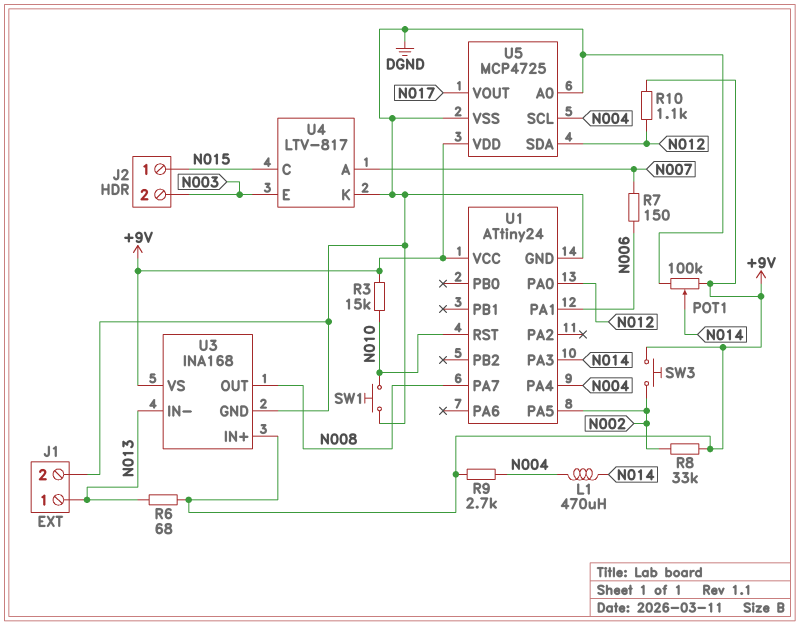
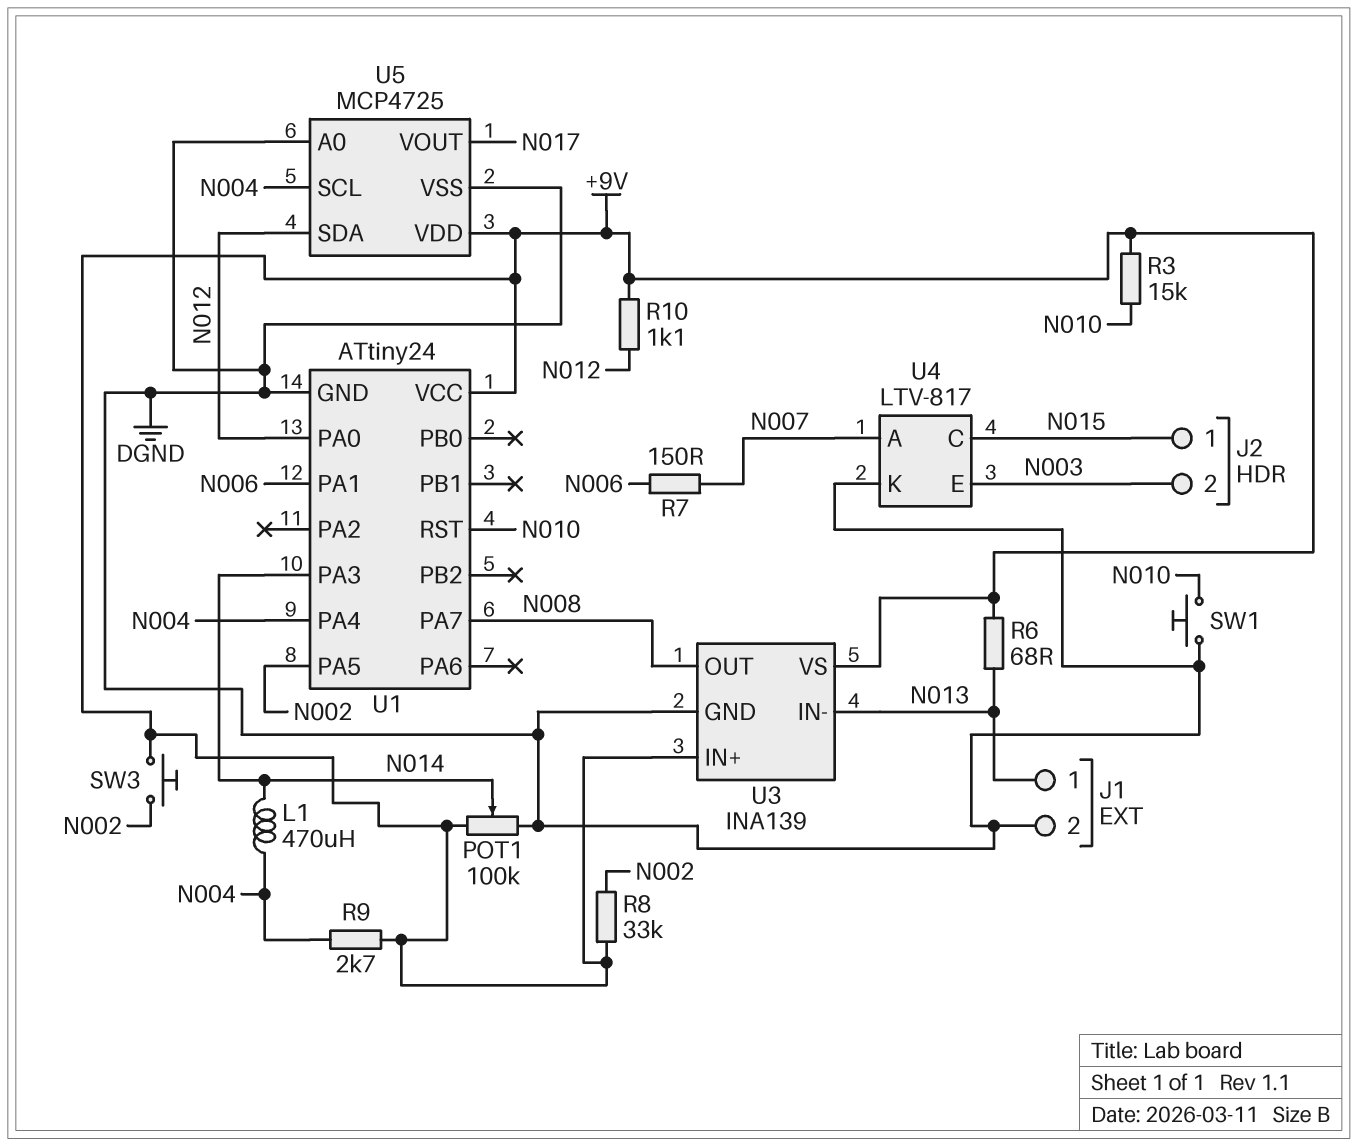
U3: INA168 -> INA139

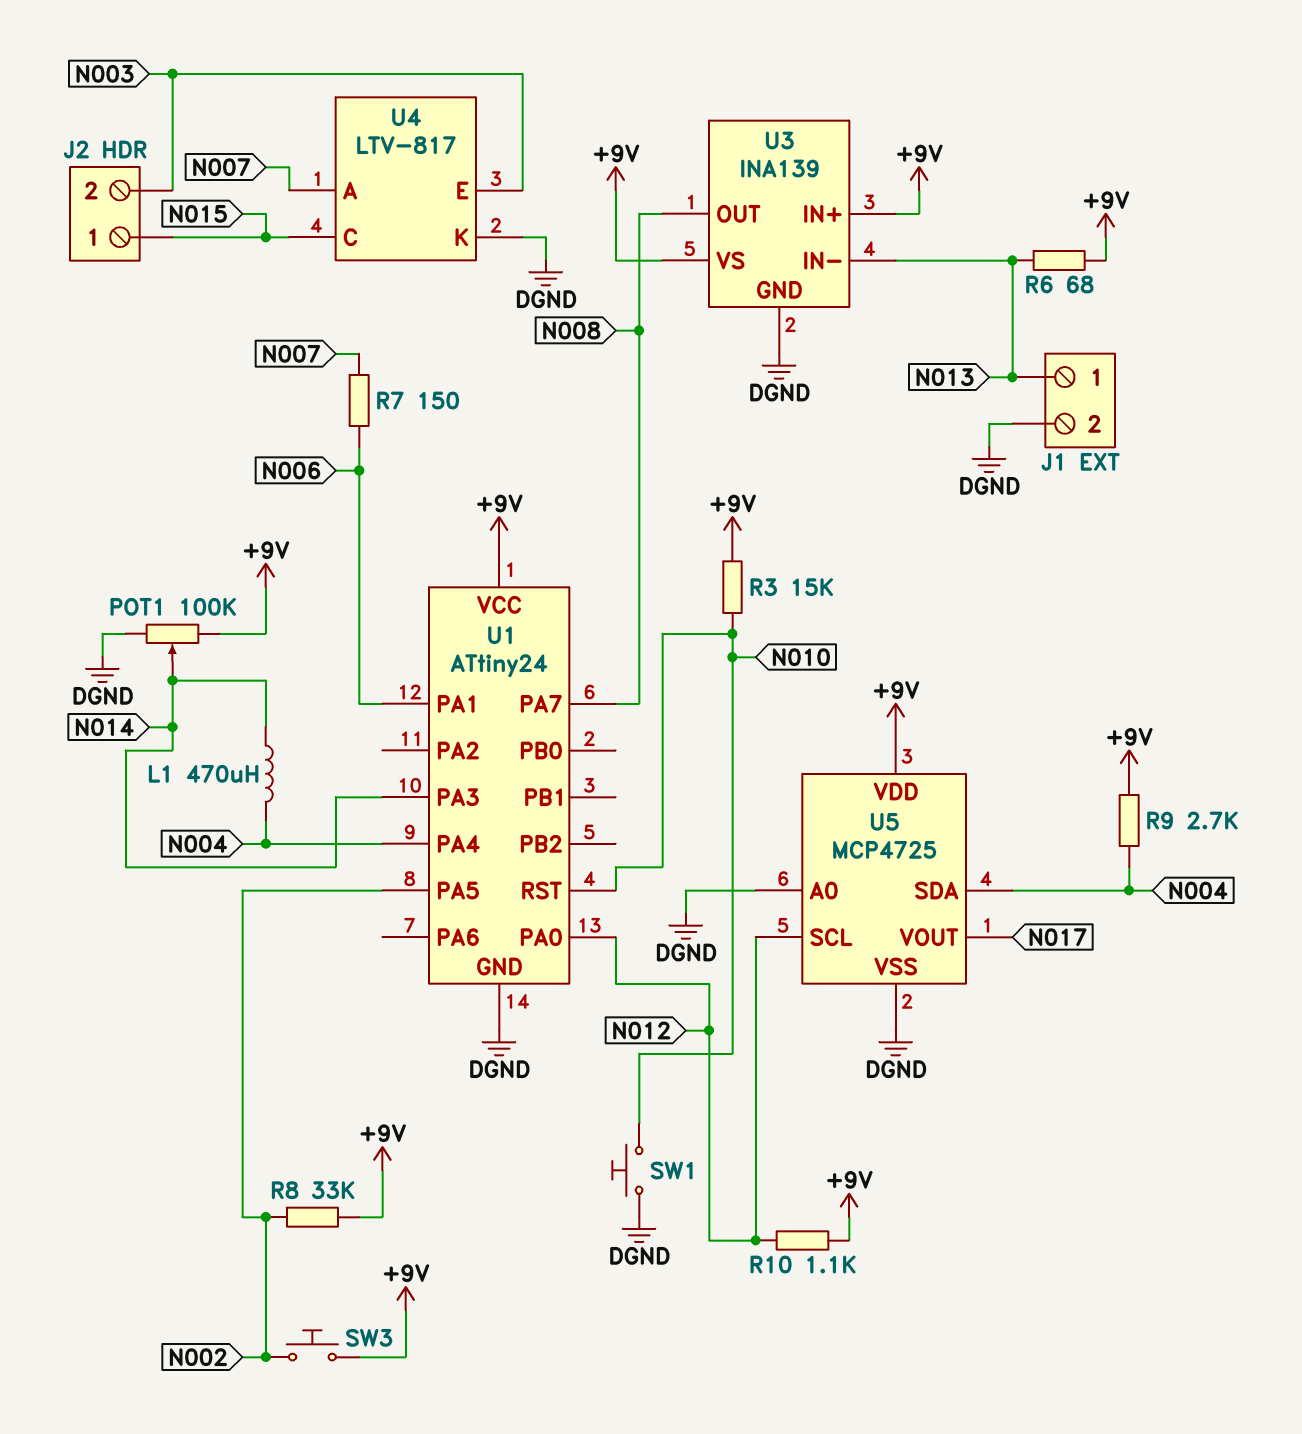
U5 pin SCL: N004 -> N012
U5 pin SDA: N012 -> N004

